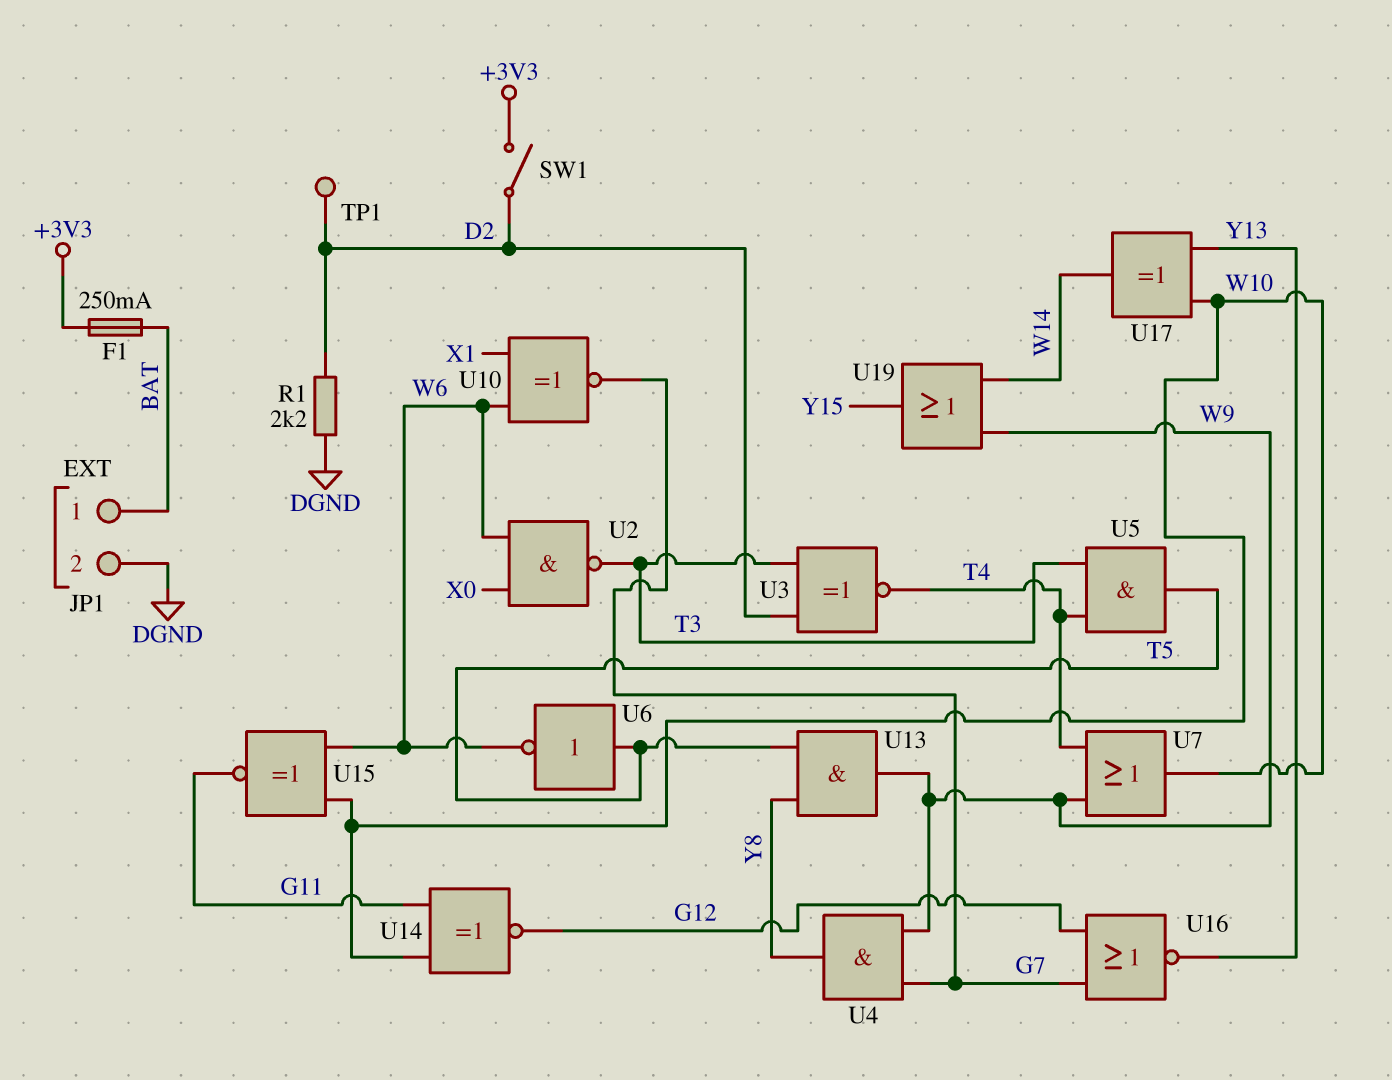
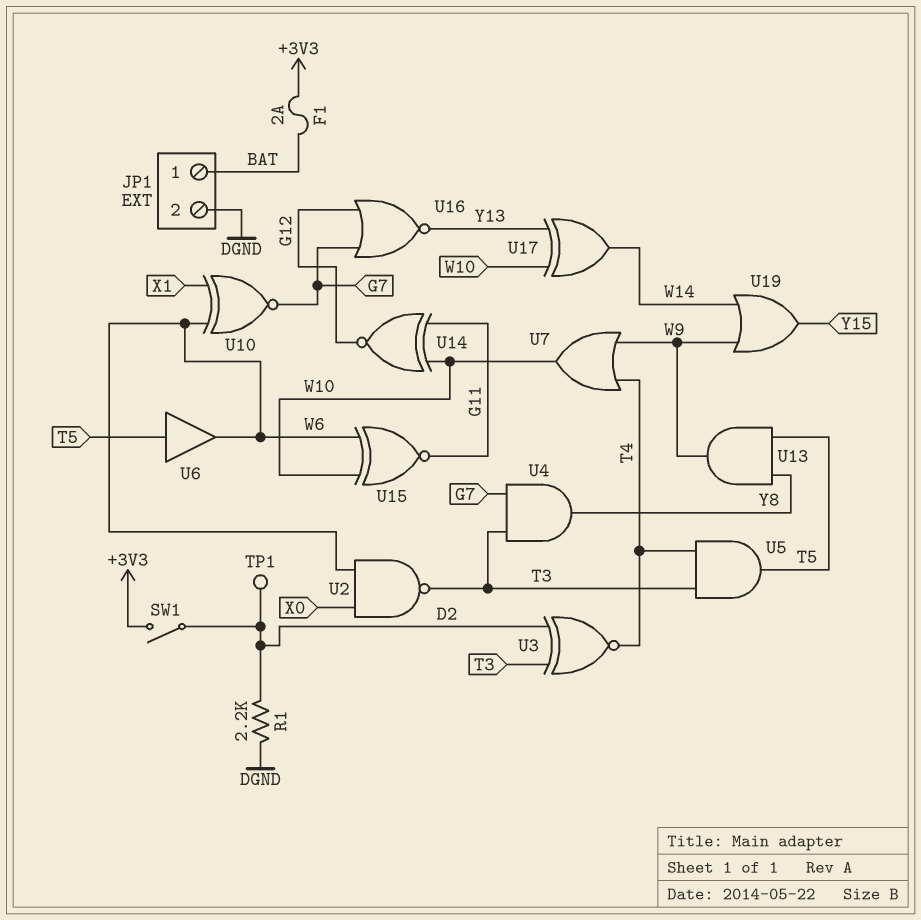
F1: 250mA (+3V3, BAT) -> 2A (+3V3, BAT)
U4: AND (in G7, in W9, out Y8) -> AND (in G7, in T3, out Y8)
U6: NOT (in T5, out W6) -> buffer (in T5, out W6)

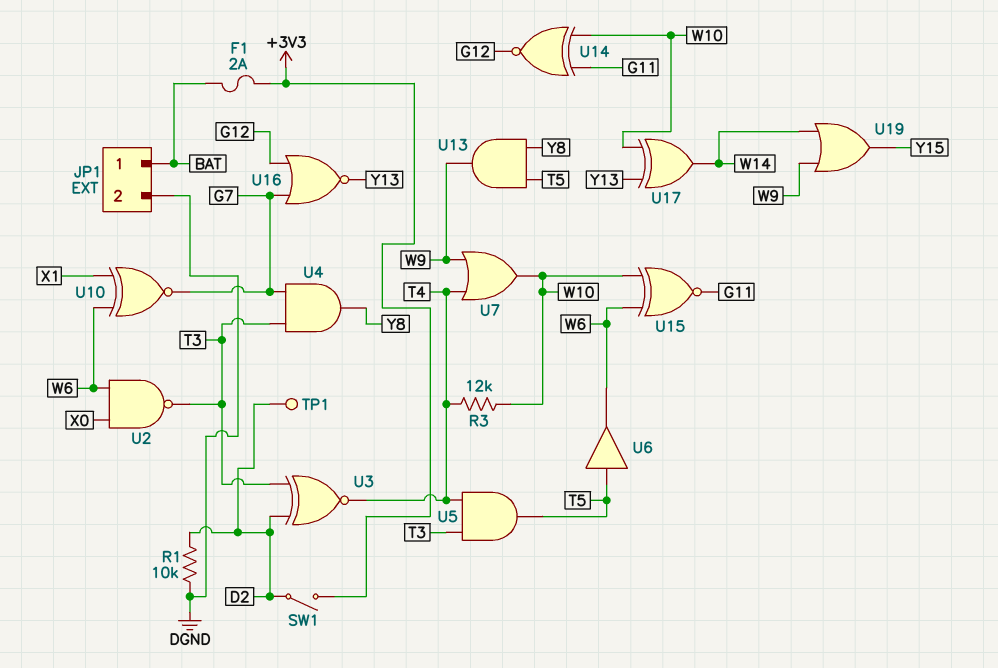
R1: 2.2k (D2, DGND) -> 10k (D2, DGND)
R3: none -> 12k (T4, W10)

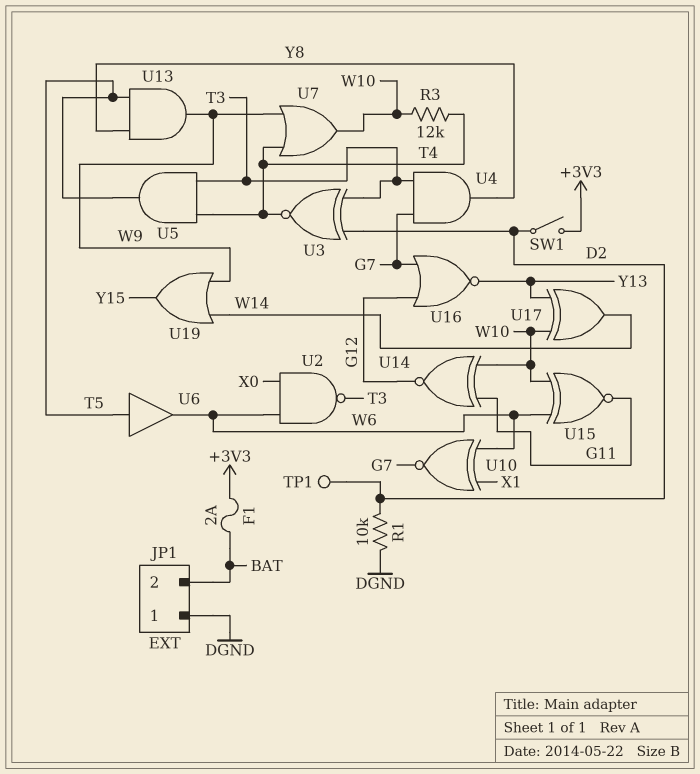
JP1 pin 1: BAT -> DGND
JP1 pin 2: DGND -> BAT

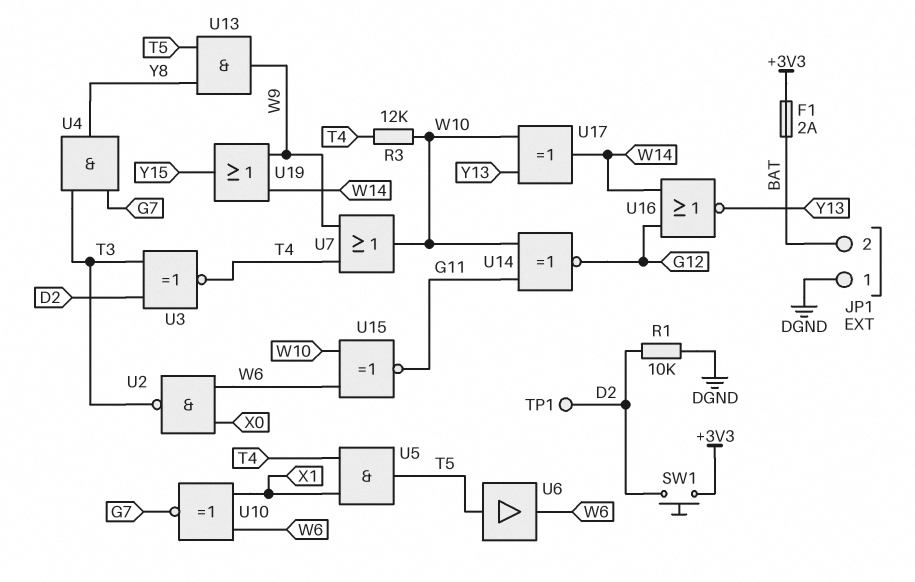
SW1: switch (+3V3, D2) -> button (+3V3, D2)
U5: AND (in T3, in T4, out T5) -> AND (in T4, in X1, out T5)
U16: NOR (in G7, in G12, out Y13) -> NOR (in G12, in W14, out Y13)

